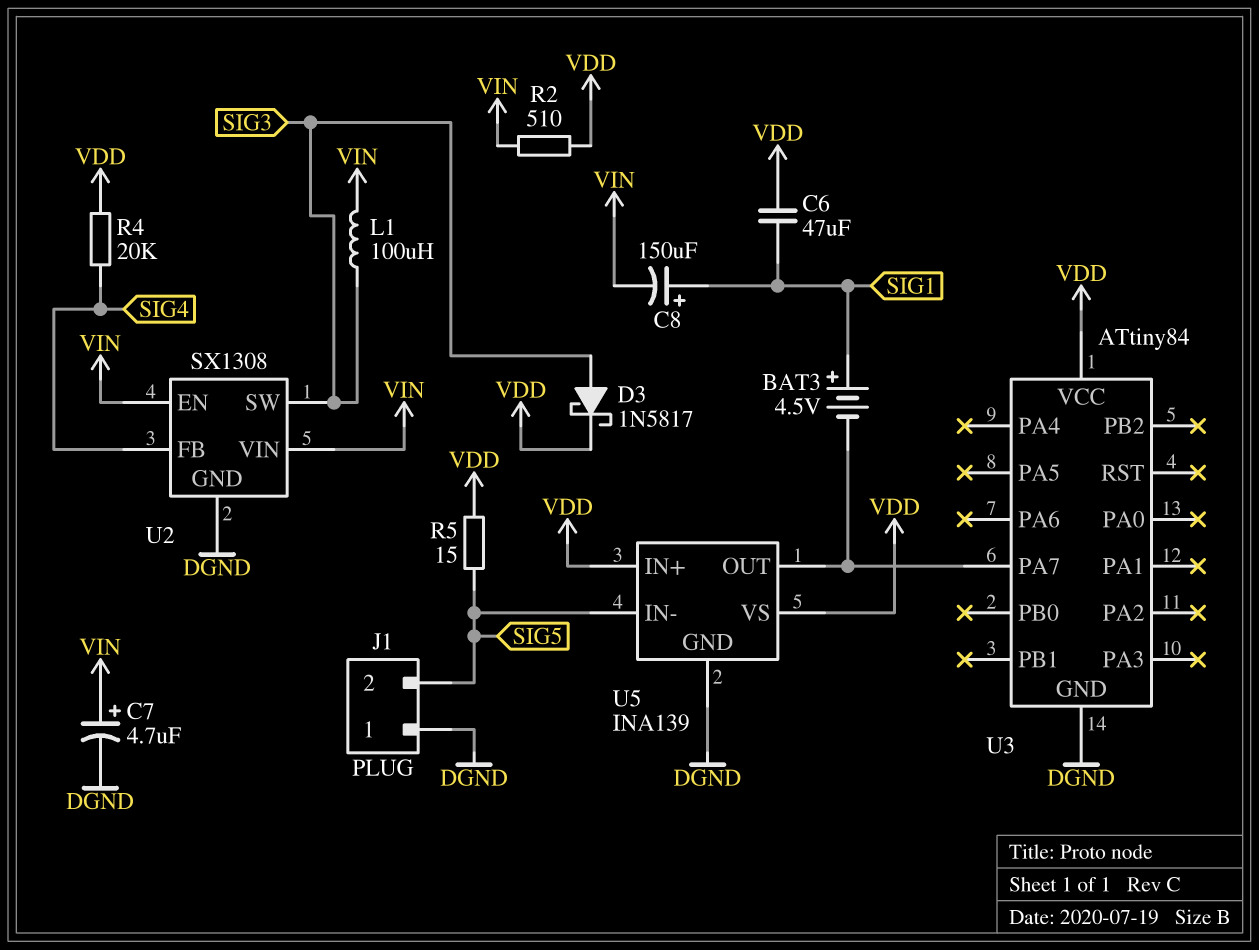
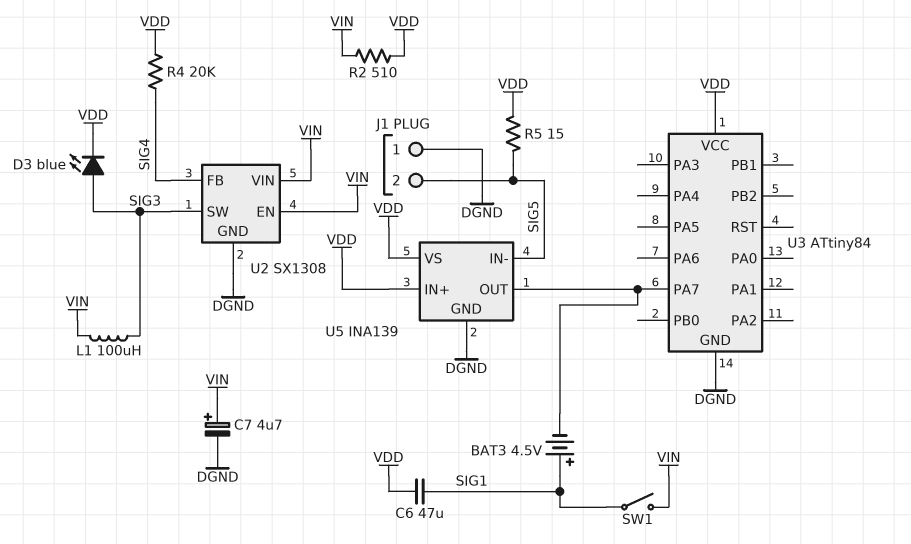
C8: 150uF (plus SIG1, minus VIN) -> none
D3: schottky 1N5817 (A SIG3, K VDD) -> LED blue (A SIG3, K VDD)
SW1: none -> switch (SIG1, VIN)

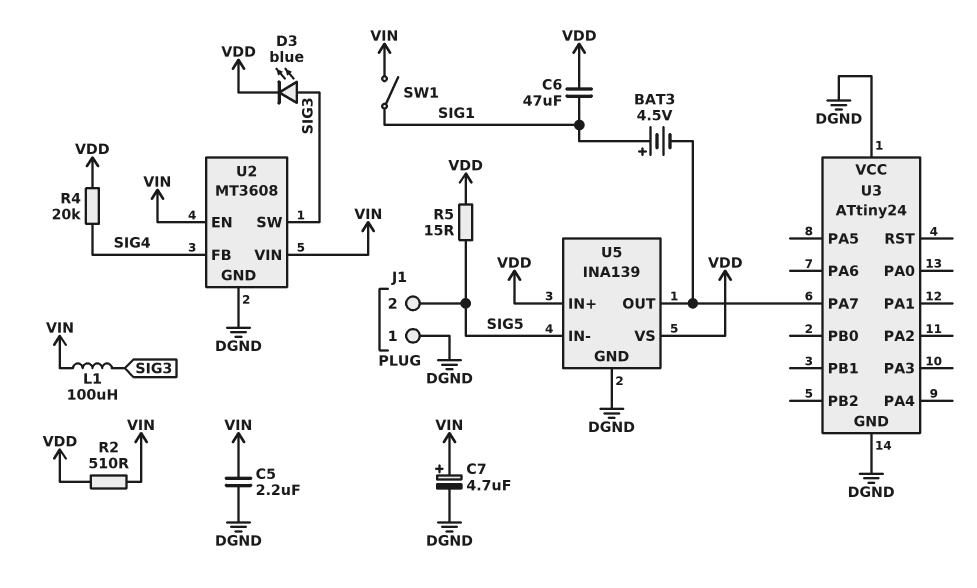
C5: none -> 2.2uF (DGND, VIN)
U2: SX1308 -> MT3608
U3: ATtiny84 -> ATtiny24
U3 pin VCC: VDD -> DGND

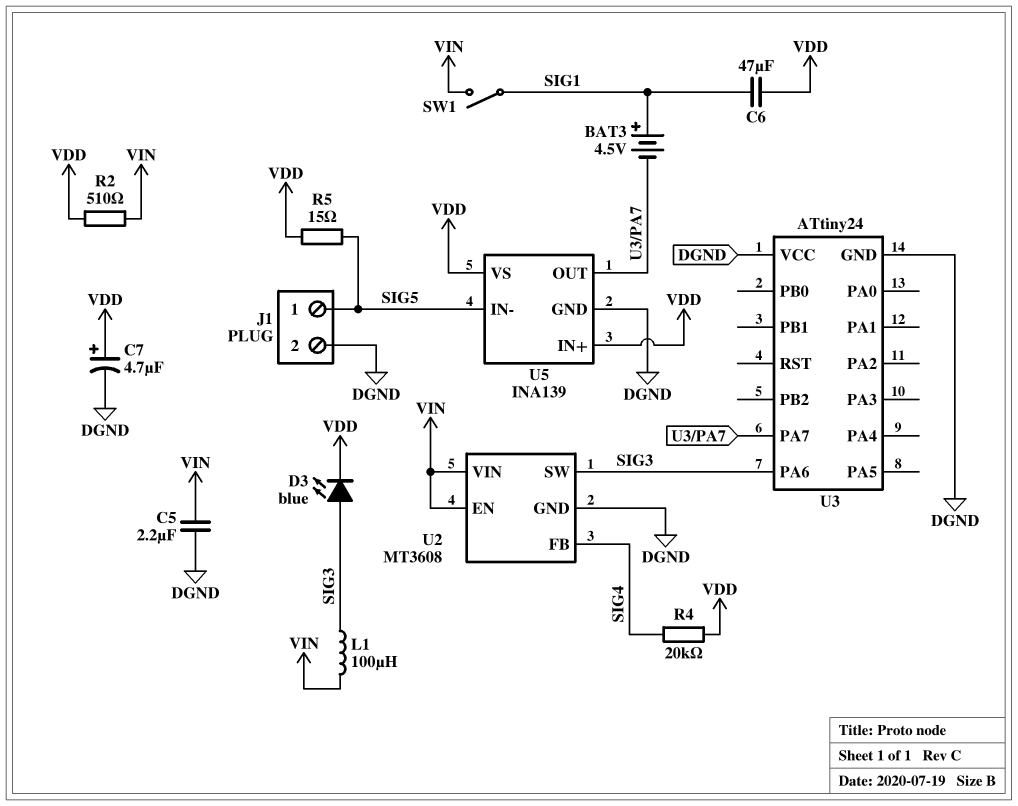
C7: 4.7uF (plus VIN, minus DGND) -> 4.7uF (plus VDD, minus DGND)
J1 pin 1: DGND -> SIG5
J1 pin 2: SIG5 -> DGND
U3 pin PA6: none -> SIG3

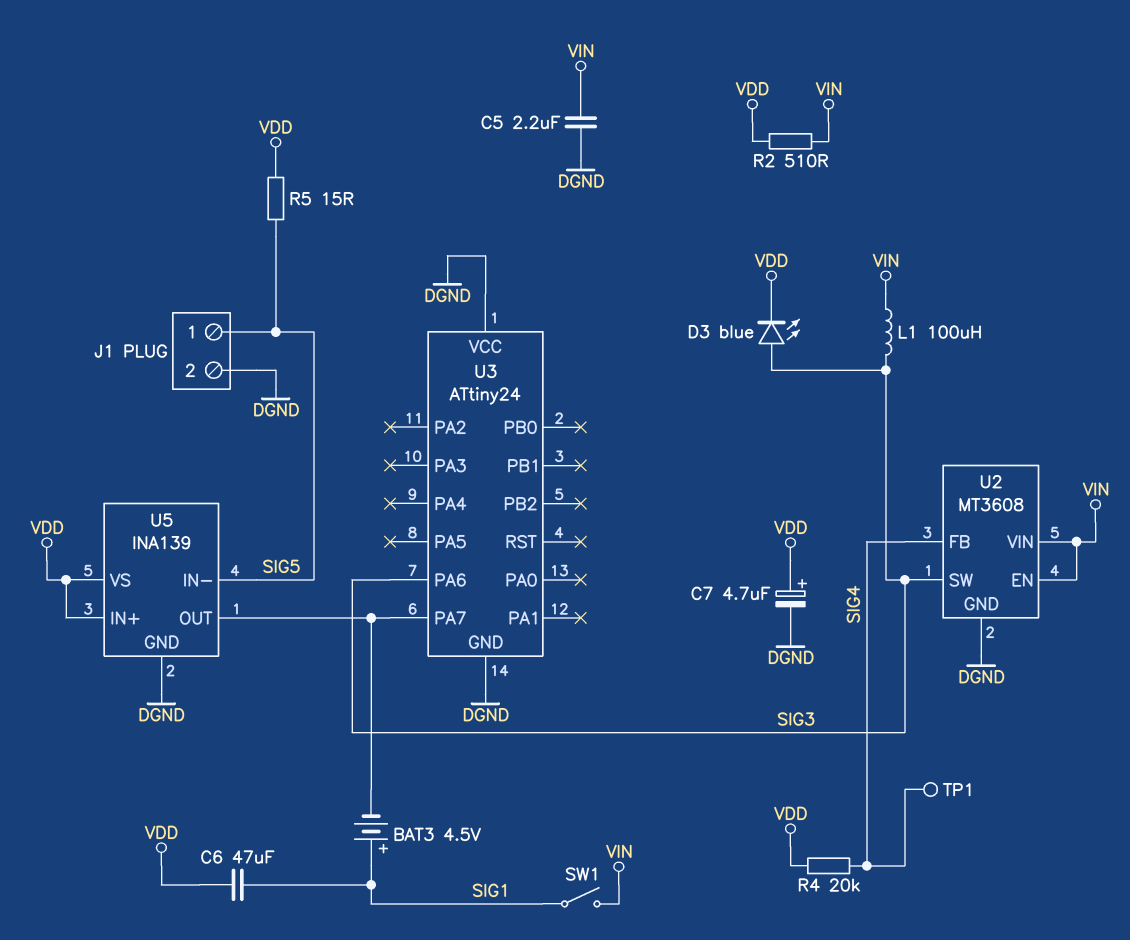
TP1: none -> test point (SIG4)

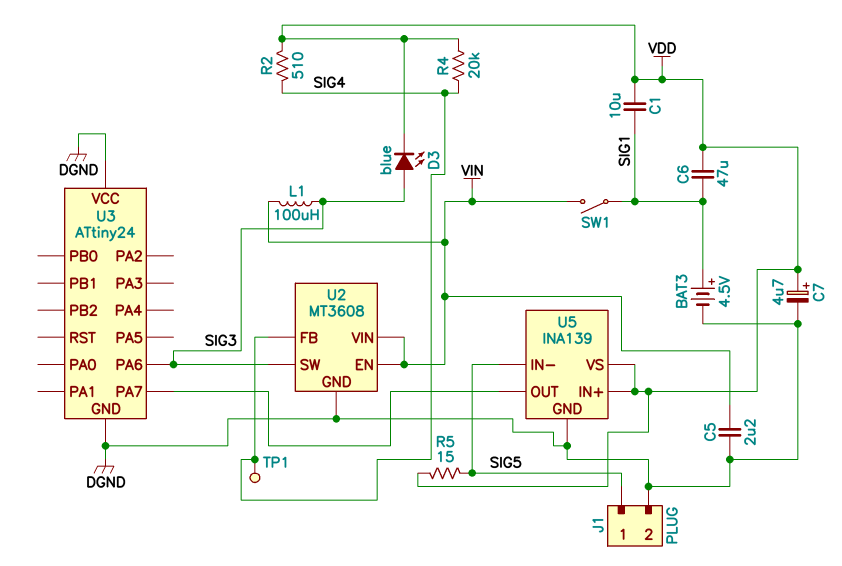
BAT3: 4.5V (plus SIG1, minus U3/PA7) -> 4.5V (plus SIG1, minus DGND)
C1: none -> 10uF (SIG1, VDD)
R2: 510 (VDD, VIN) -> 510 (SIG4, VDD)

